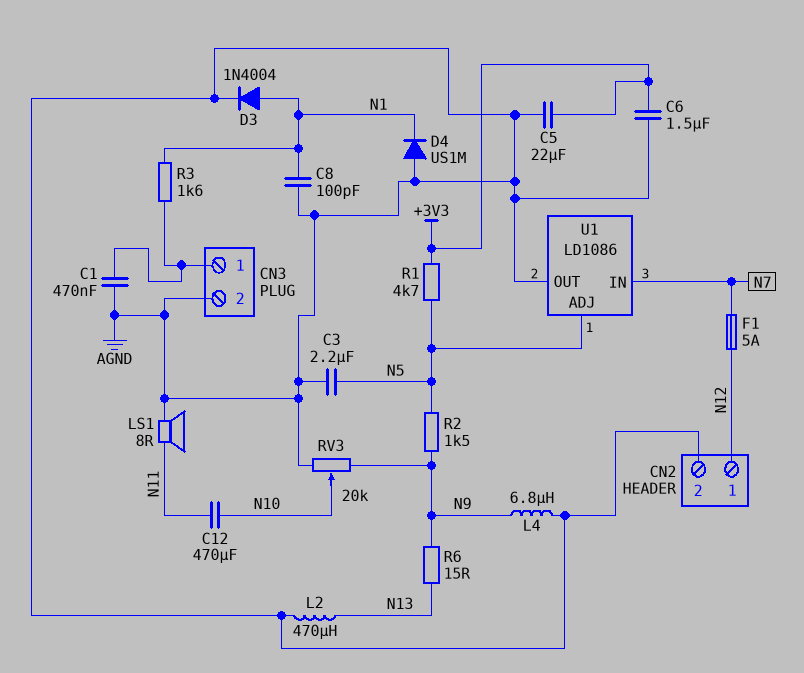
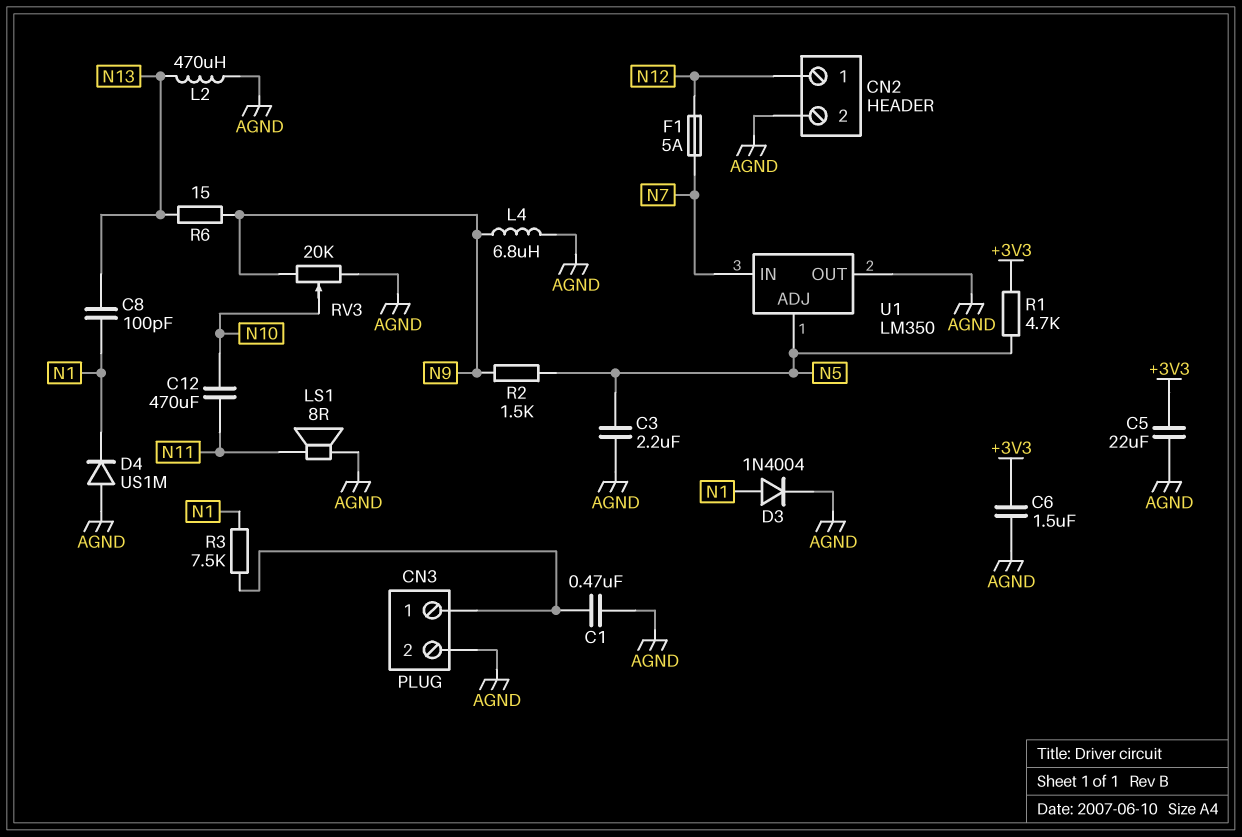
C8: 100pF (AGND, N1) -> 100pF (N1, N13)
R3: 1.6k (CN3/1, N1) -> 7.5k (CN3/1, N1)
U1: LD1086 -> LM350

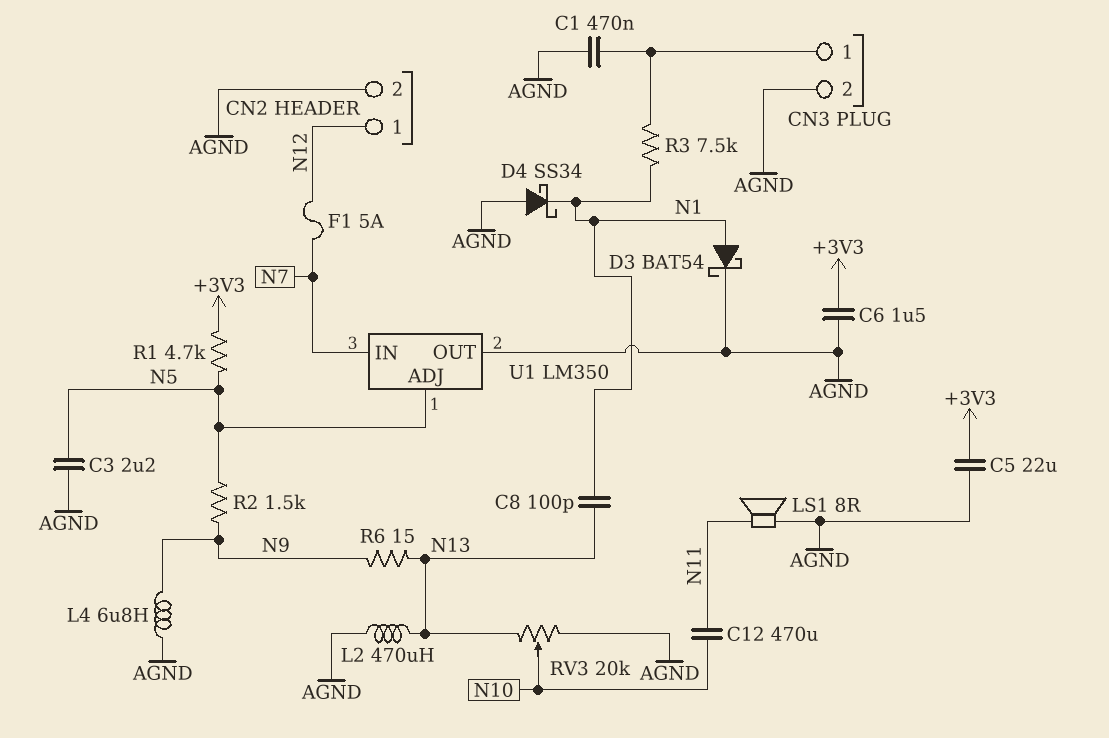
D3: diode 1N4004 (A N1, K AGND) -> schottky BAT54 (A N1, K AGND)
D4: diode US1M (A AGND, K N1) -> schottky SS34 (A AGND, K N1)
RV3: 20k (AGND, N9, wiper N10) -> 20k (AGND, N13, wiper N10)

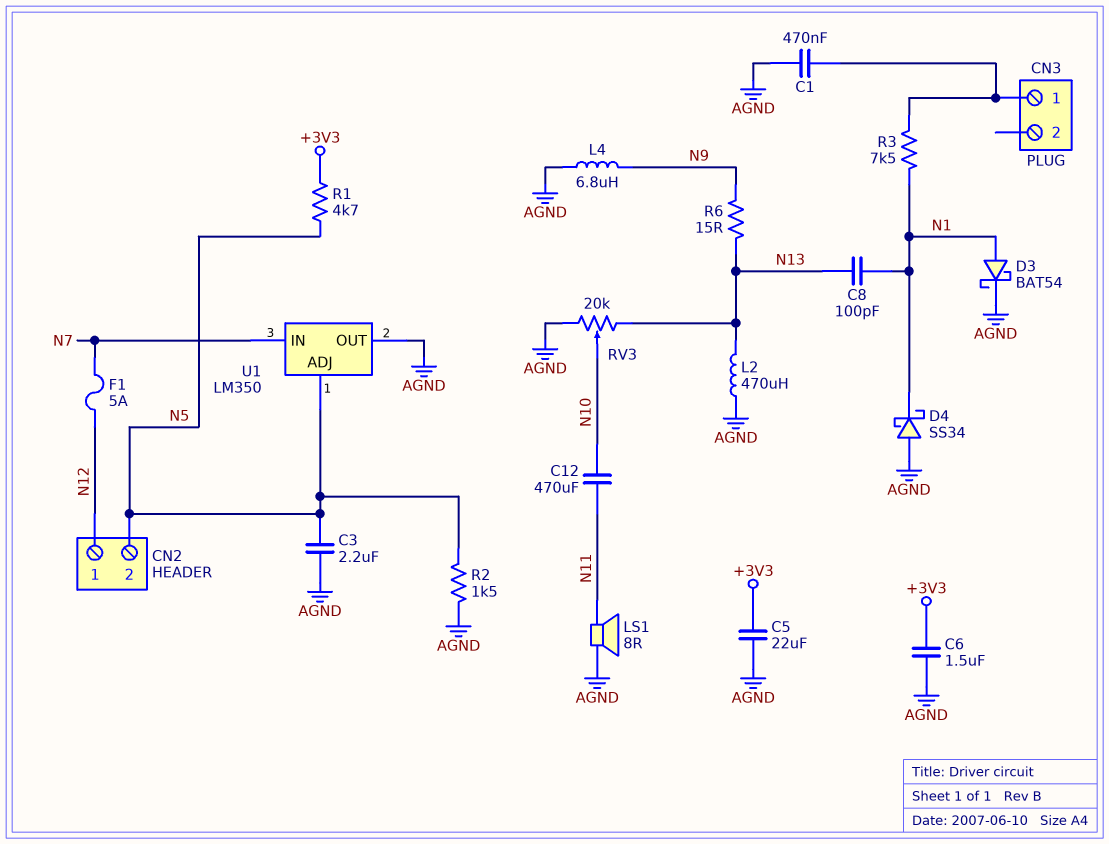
CN2 pin 2: AGND -> N5
CN3 pin 2: AGND -> none
R2: 1.5k (N5, N9) -> 1.5k (AGND, N5)

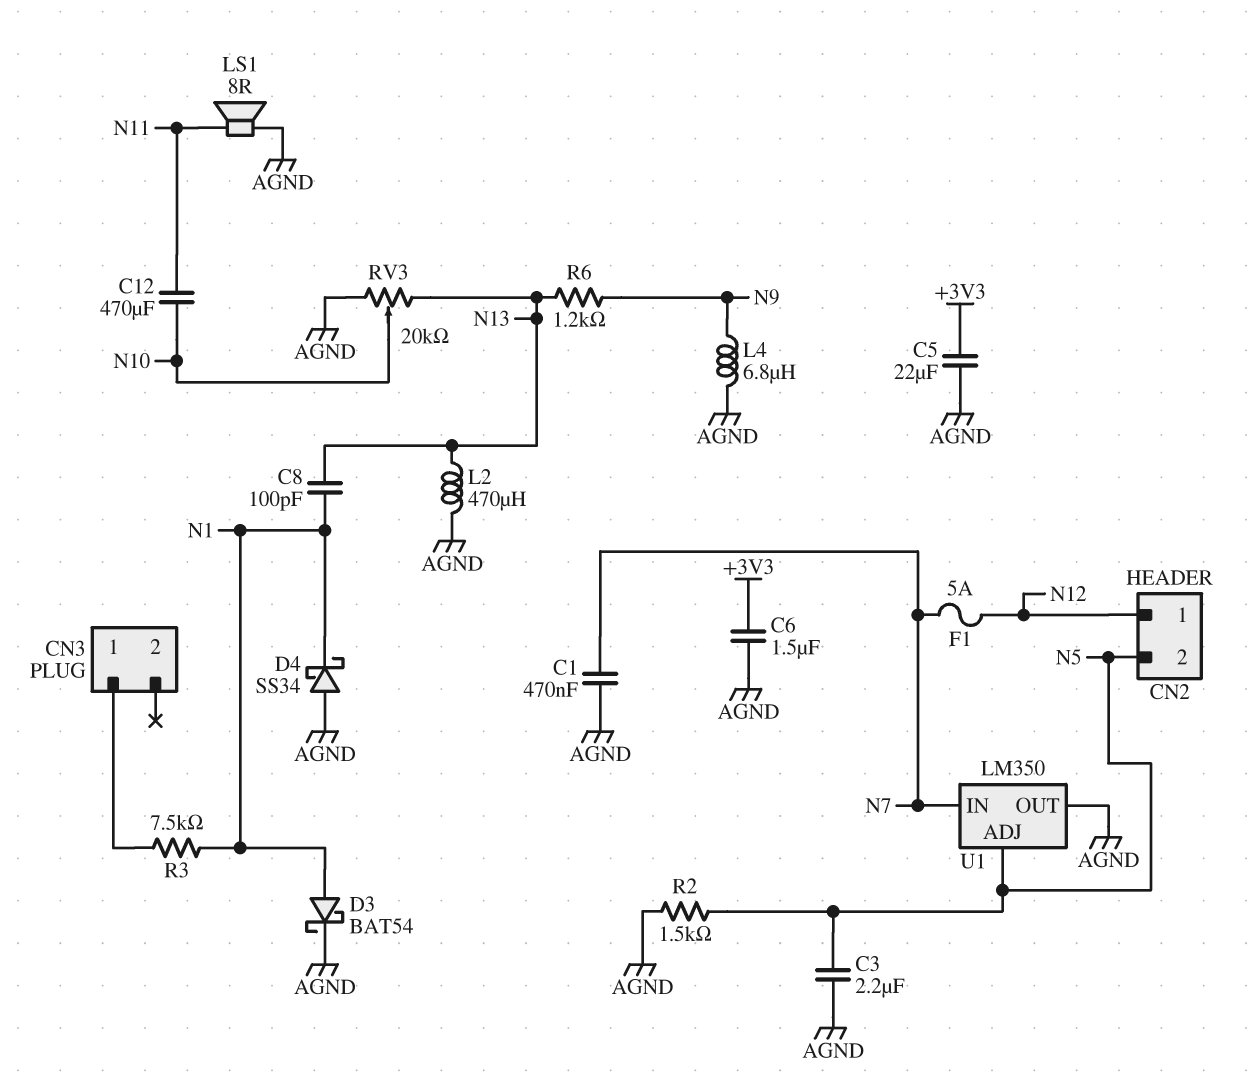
C1: 470nF (AGND, CN3/1) -> 470nF (AGND, N7)
R1: 4.7k (+3V3, N5) -> none
R6: 15 (N9, N13) -> 1.2k (N9, N13)

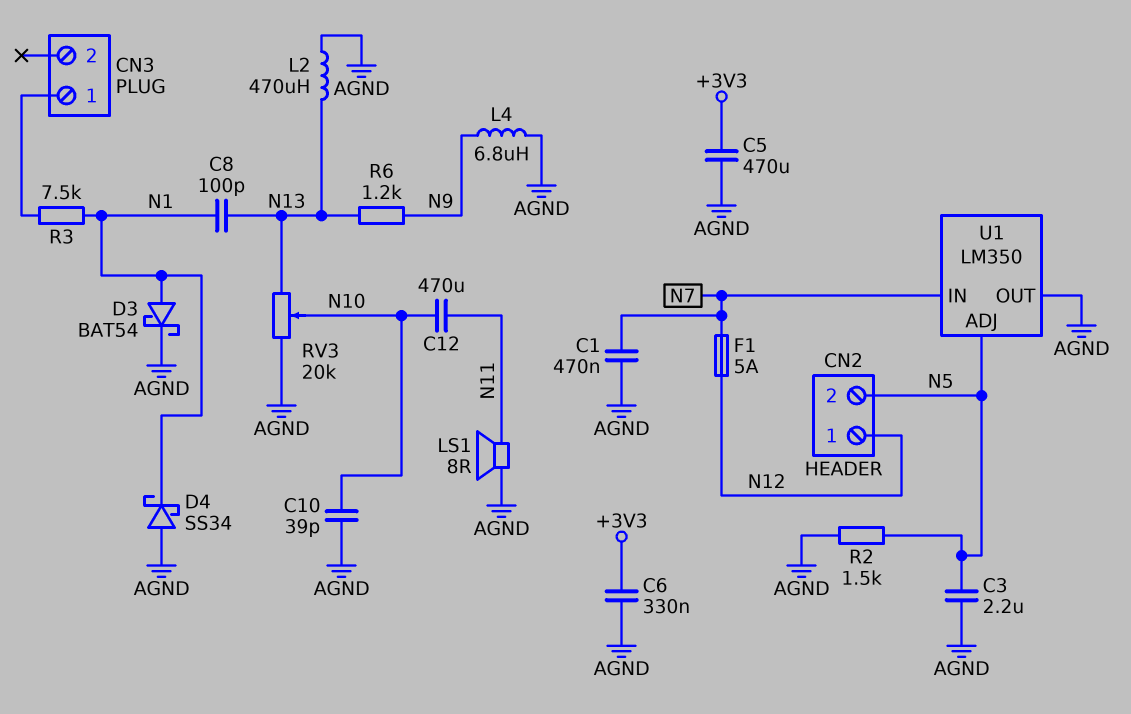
C5: 22uF (+3V3, AGND) -> 470uF (+3V3, AGND)
C6: 1.5uF (+3V3, AGND) -> 330nF (+3V3, AGND)
C10: none -> 39pF (AGND, N10)

